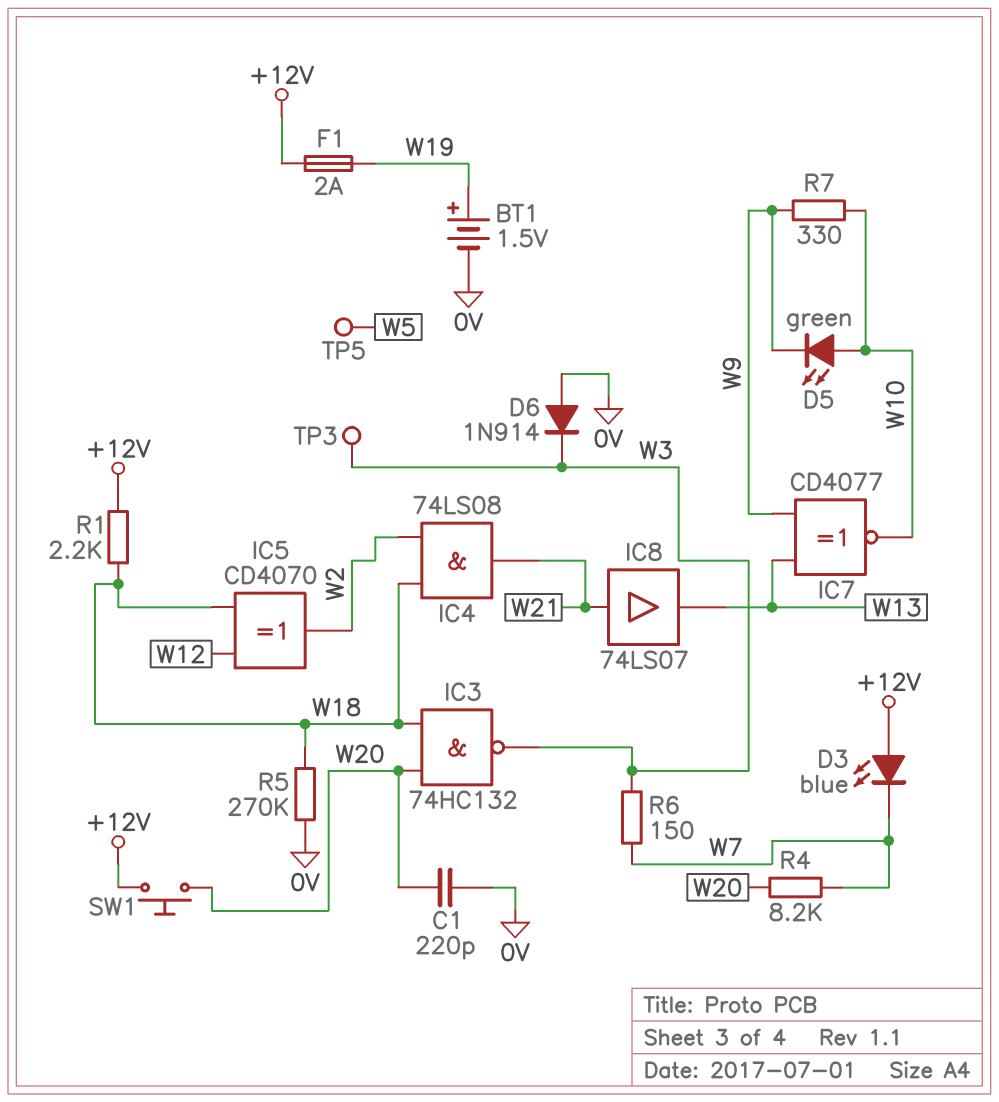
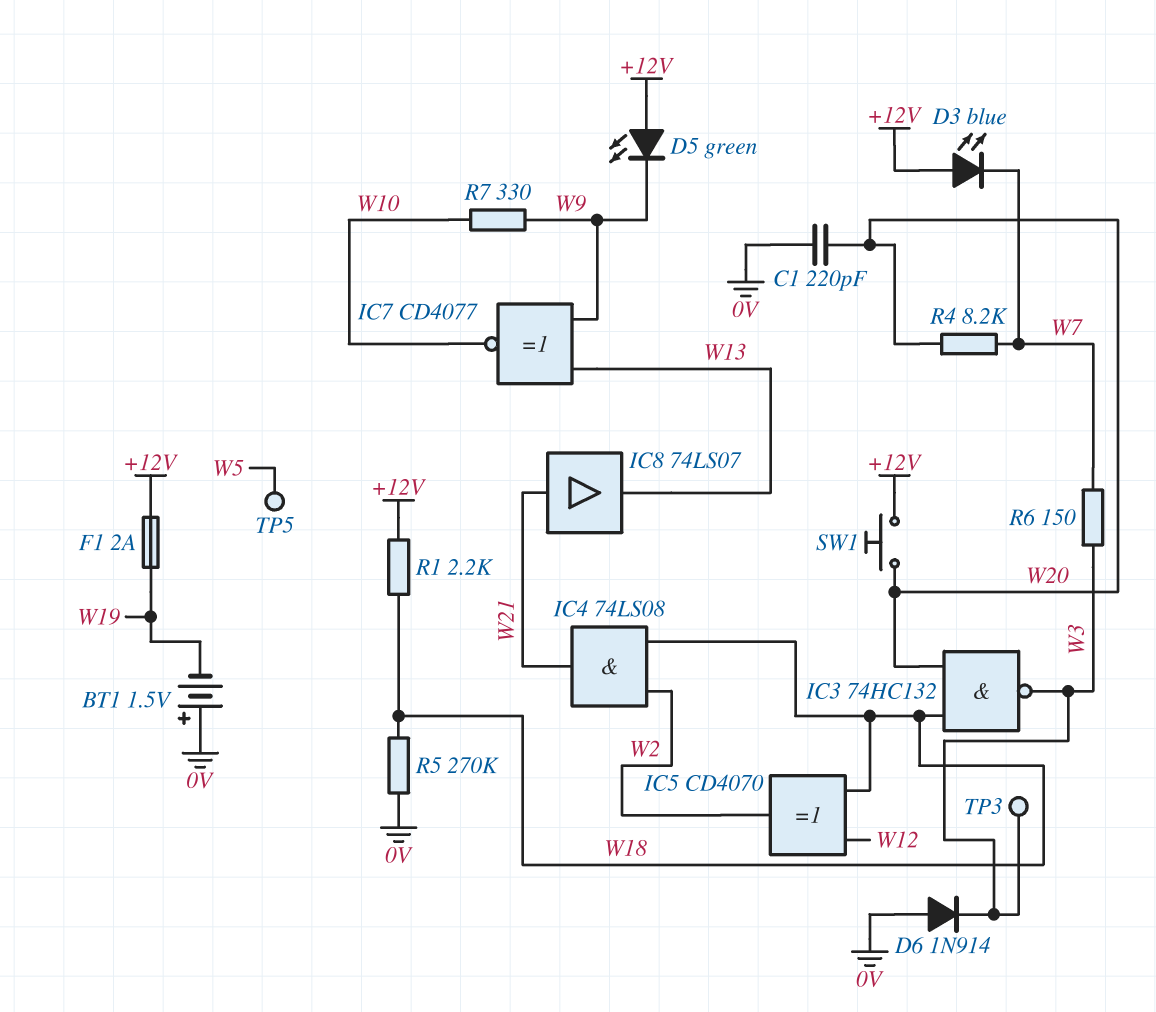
BT1: 1.5V (plus W19, minus 0V) -> 1.5V (plus 0V, minus W19)
D5: LED green (A W10, K W9) -> LED green (A +12V, K W9)

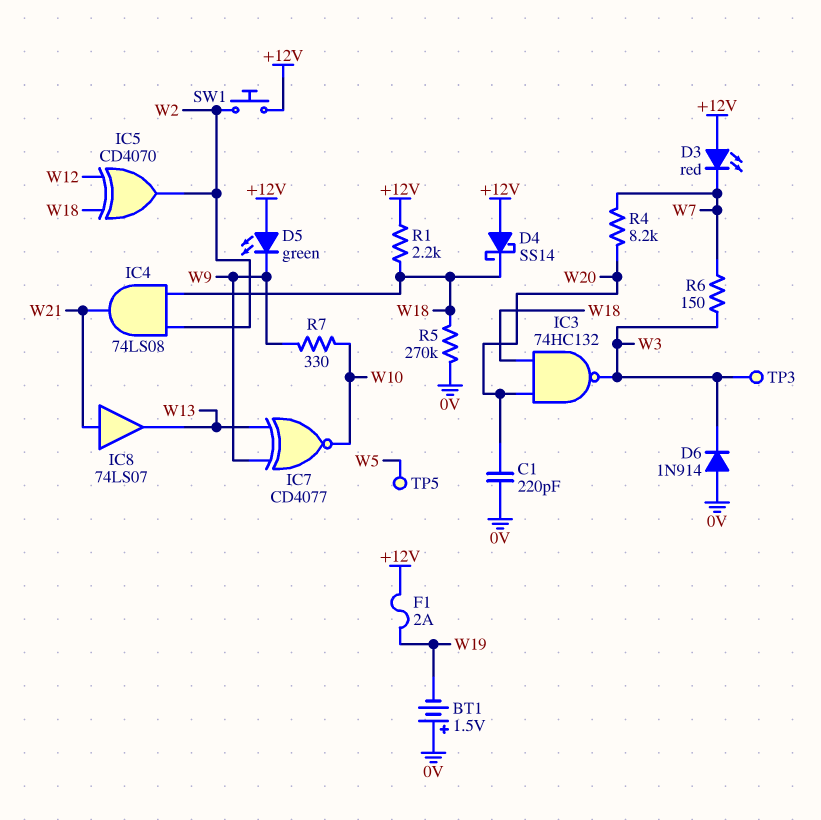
D3: LED blue (A +12V, K W7) -> LED red (A +12V, K W7)
D4: none -> schottky SS14 (A +12V, K W18)
SW1: button (+12V, W20) -> button (+12V, W2)

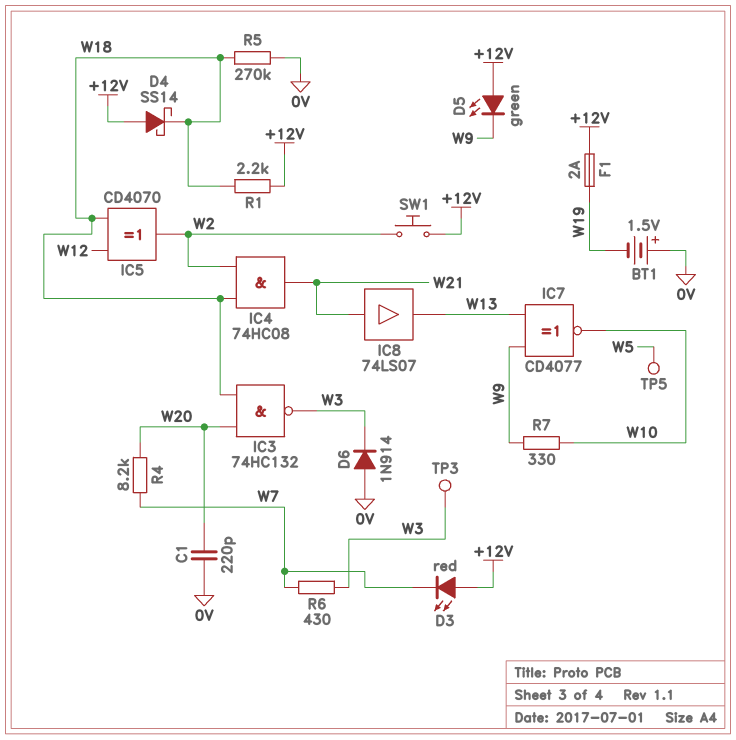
IC4: AND 74LS08 (in W2, in W18, out W21) -> AND 74HC08 (in W2, in W18, out W21)
R6: 150 (W3, W7) -> 430 (W3, W7)

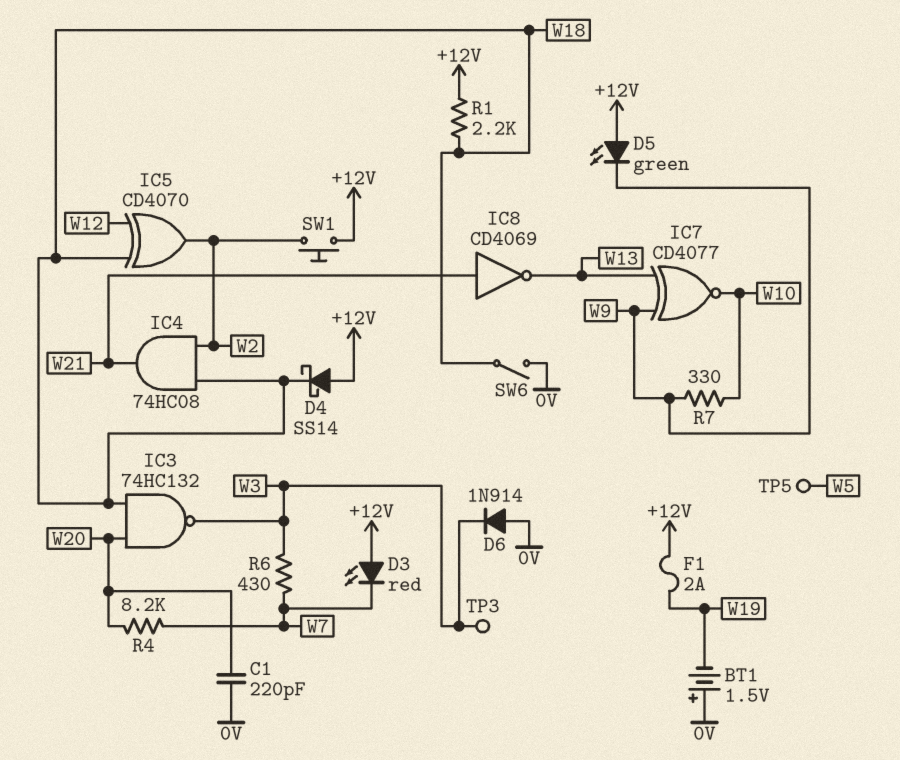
IC8: buffer 74LS07 (in W21, out W13) -> NOT CD4069 (in W21, out W13)
R5: 270k (0V, W18) -> none
SW6: none -> switch (0V, W18)

